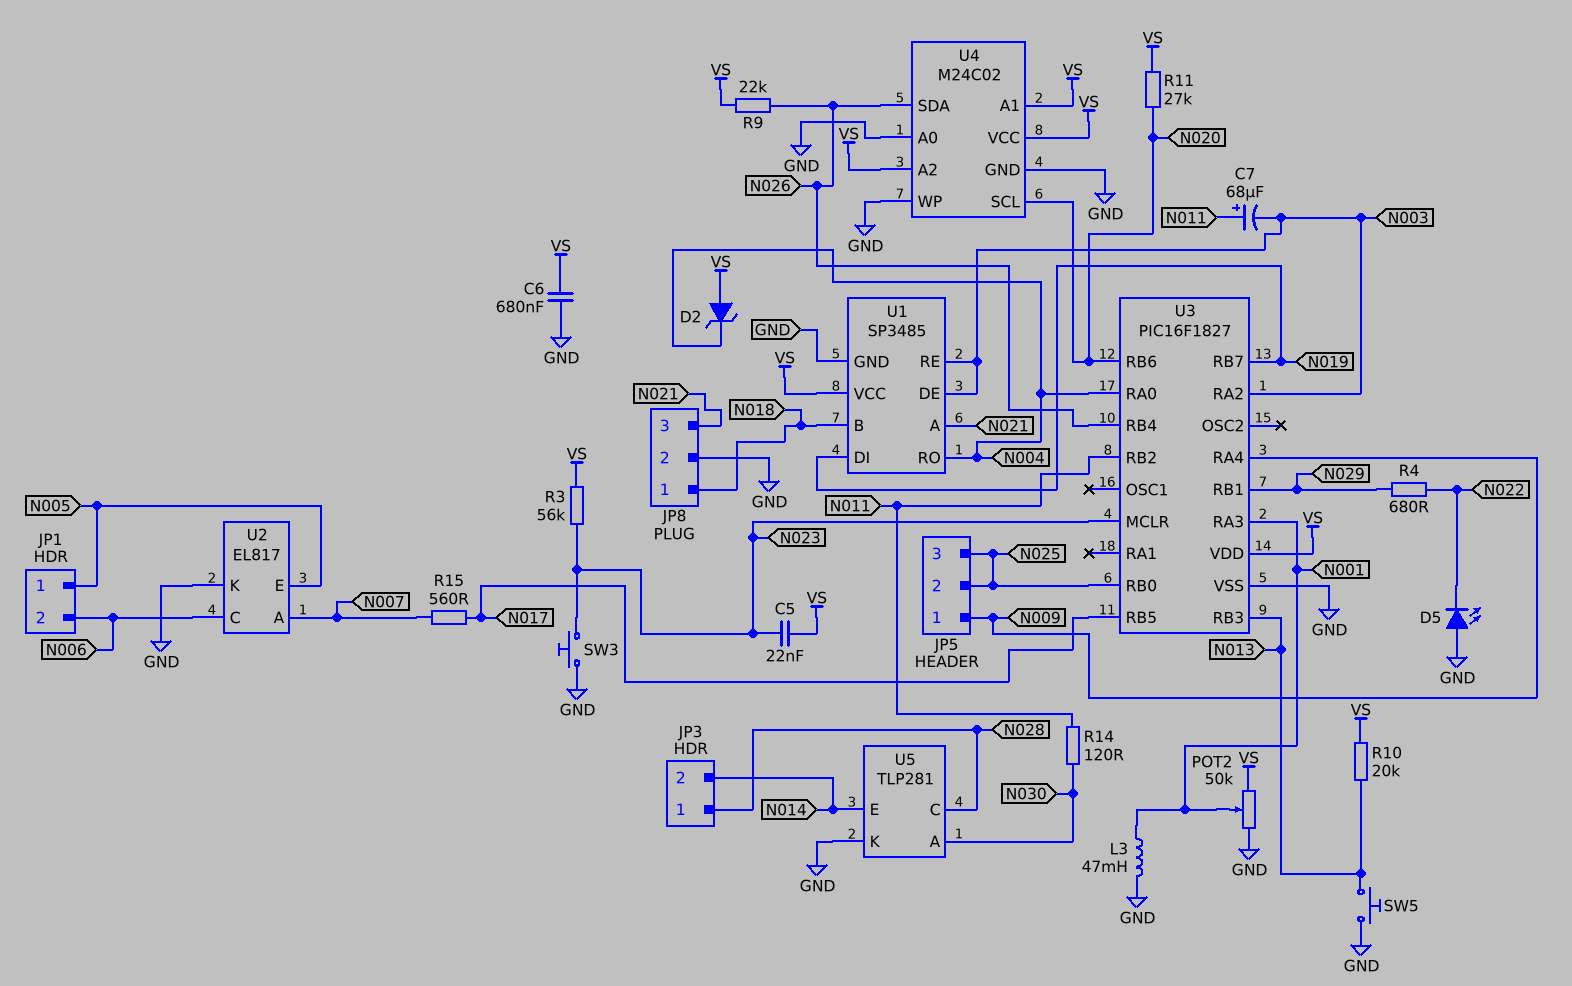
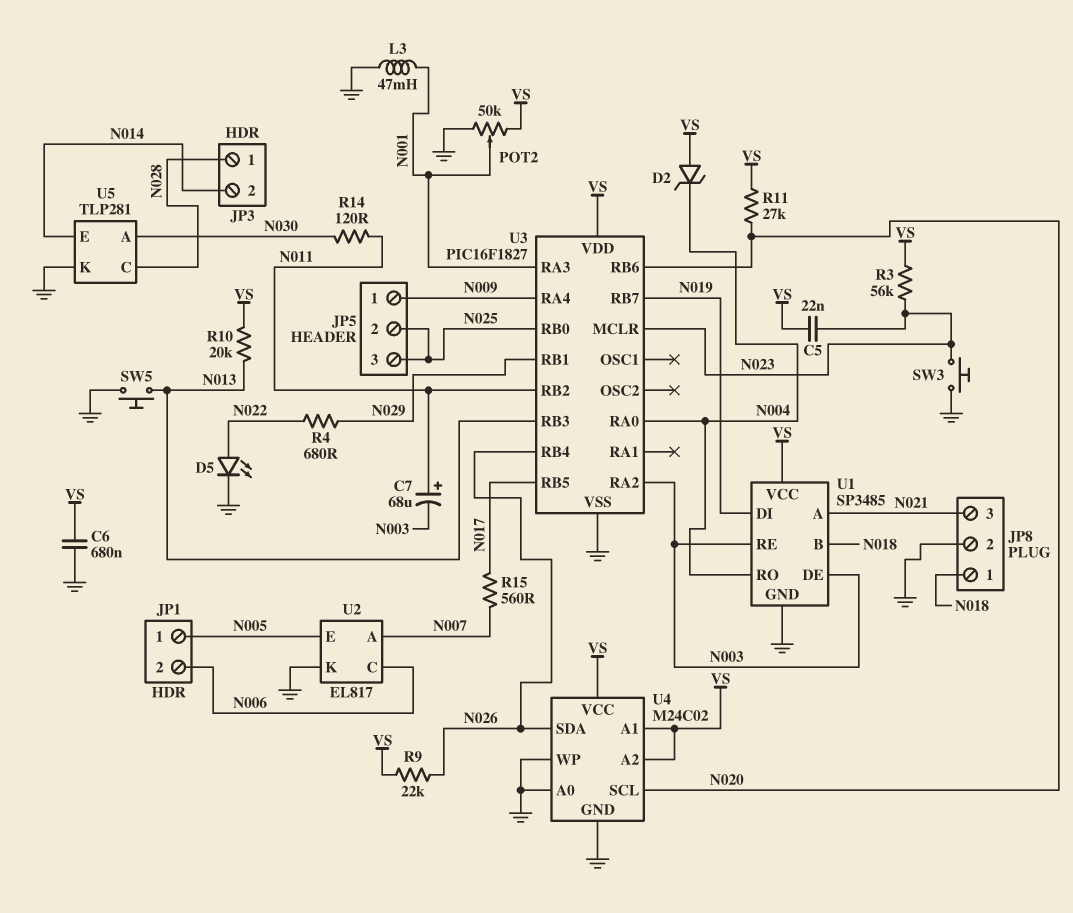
D5: LED (A GND, K N022) -> LED (A N022, K GND)

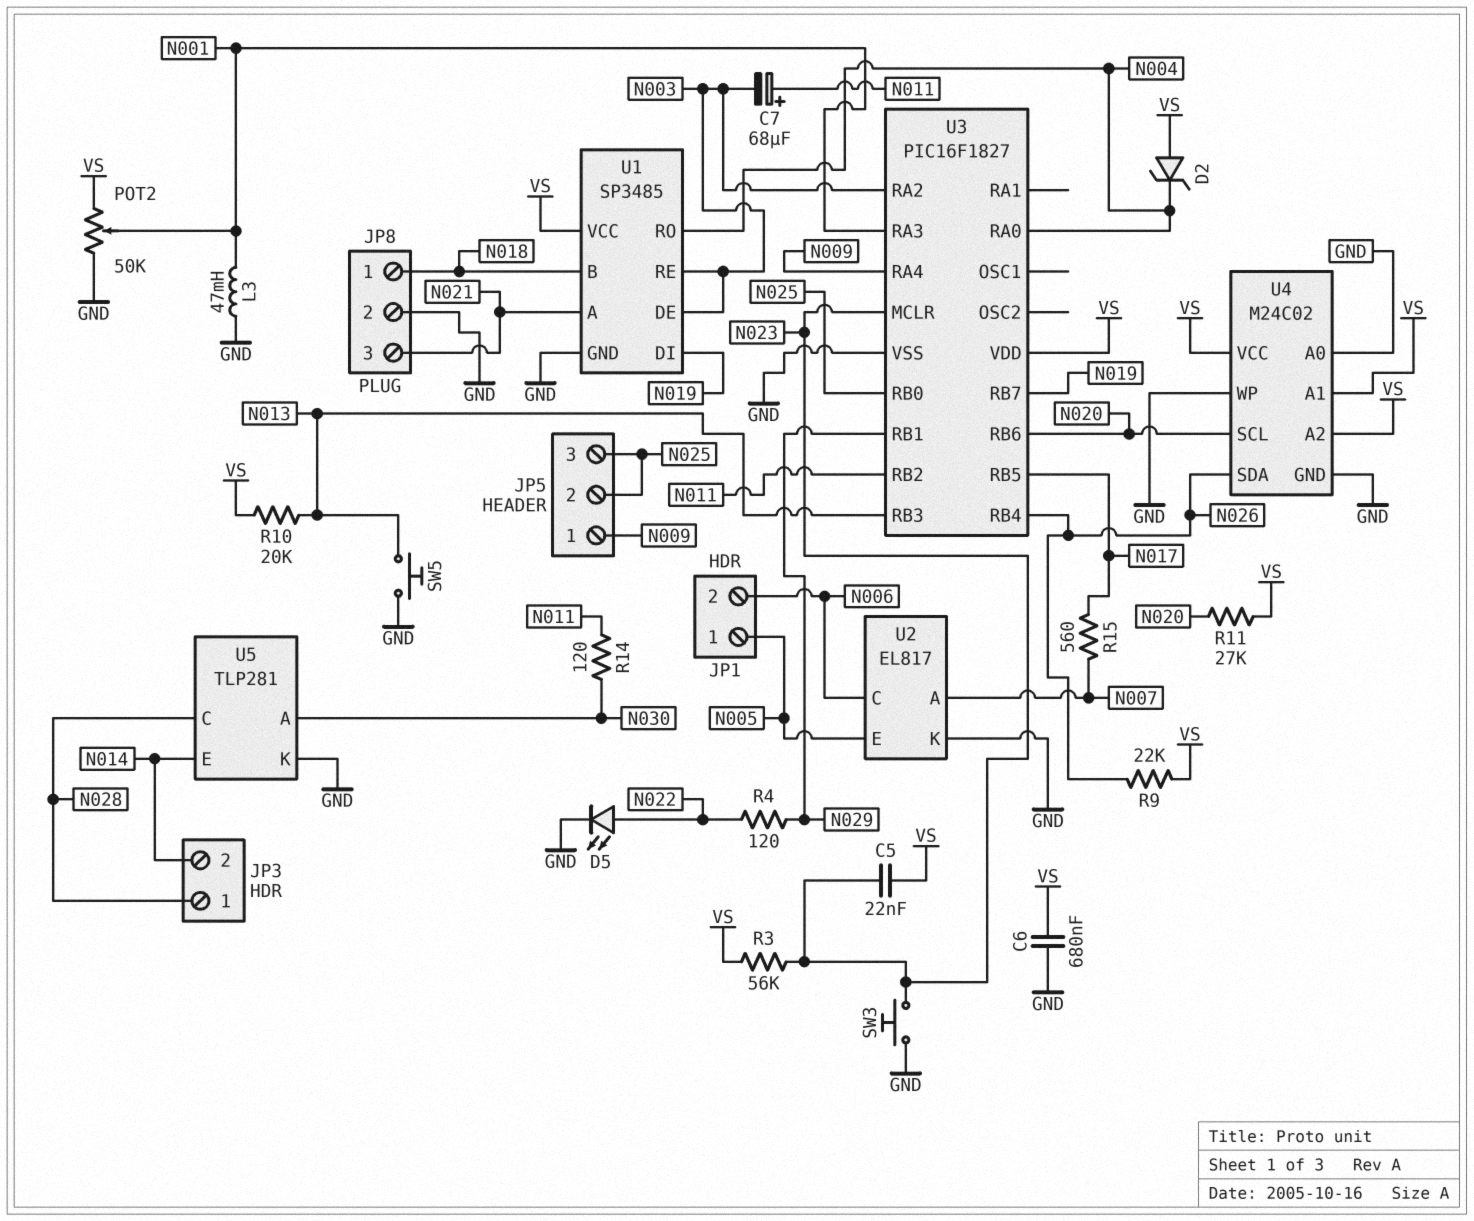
R4: 680 (N022, N029) -> 120 (N022, N029)

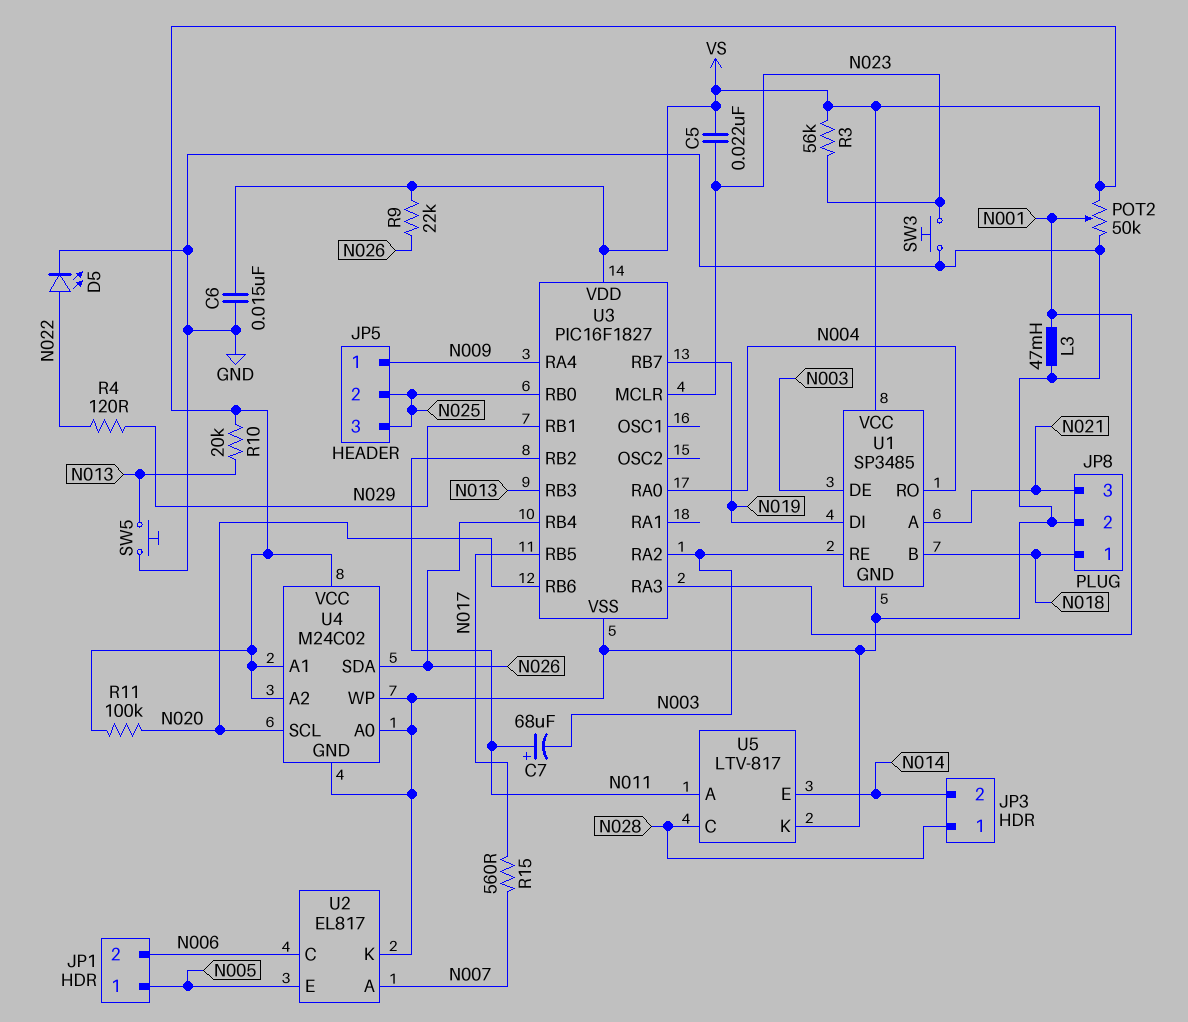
C6: 680nF (GND, VS) -> 15nF (GND, VS)
D2: zener (A VS, K N004) -> none
R11: 27k (N020, VS) -> 100k (N020, VS)
R14: 120 (N011, N030) -> none
U5: TLP281 -> LTV-817
U5 pin A: N030 -> N011

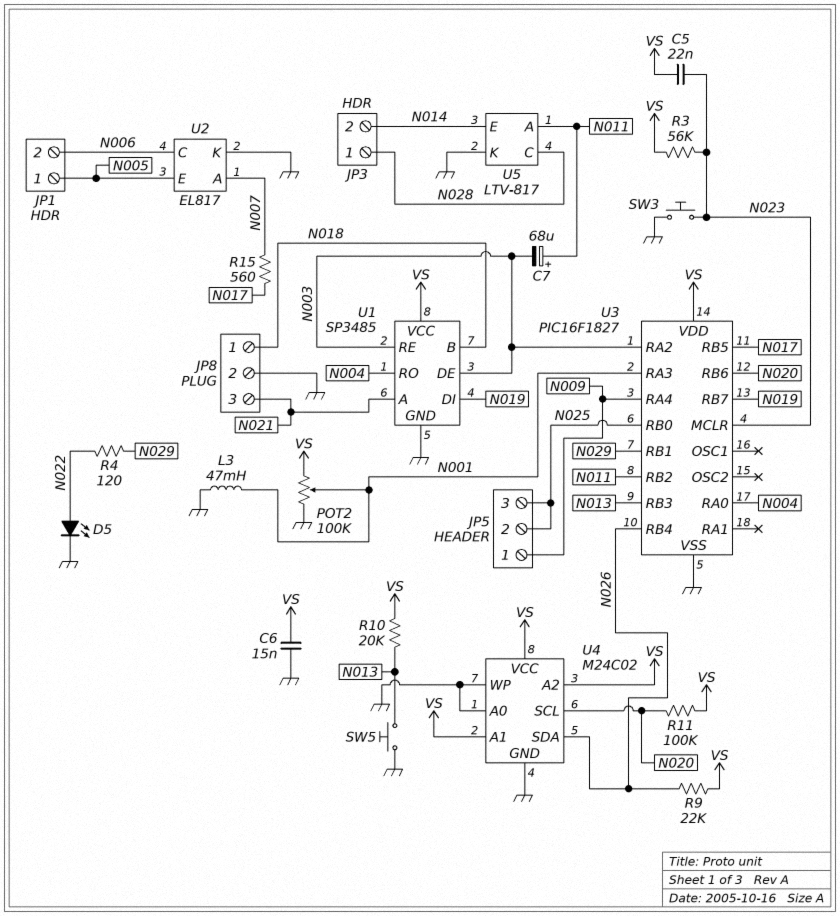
POT2: 50k (GND, VS, wiper N001) -> 100k (GND, VS, wiper N001)

